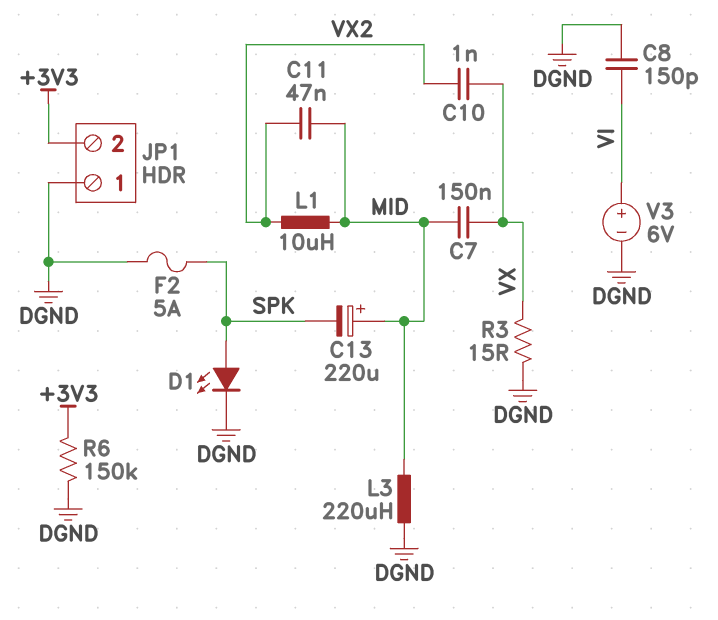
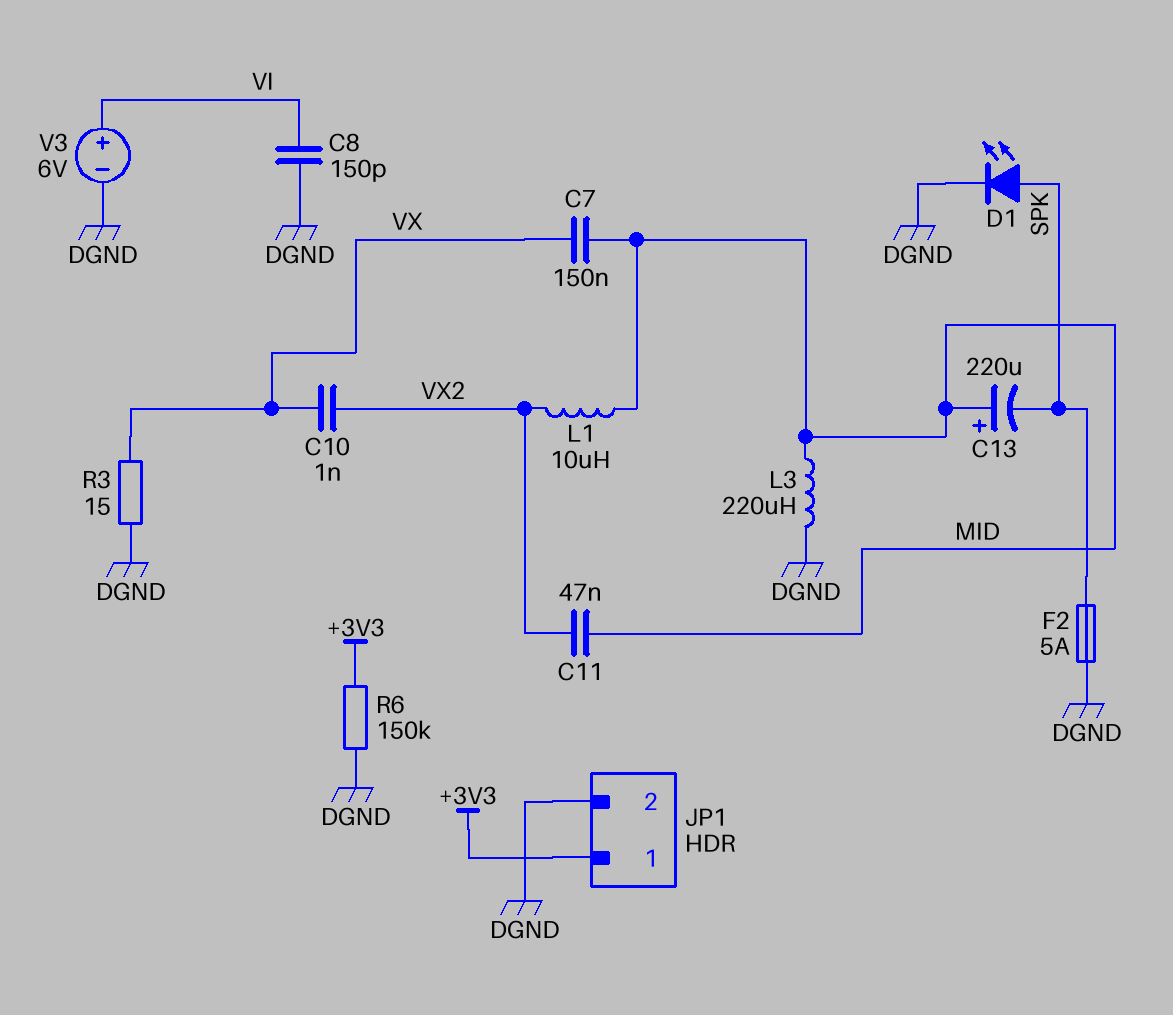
JP1 pin 1: DGND -> +3V3
JP1 pin 2: +3V3 -> DGND

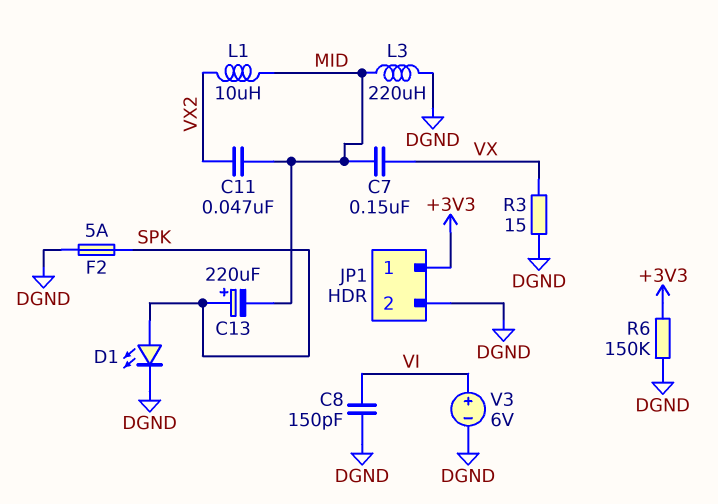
C10: 1nF (VX, VX2) -> none
C13: 220uF (plus MID, minus SPK) -> 220uF (plus SPK, minus MID)

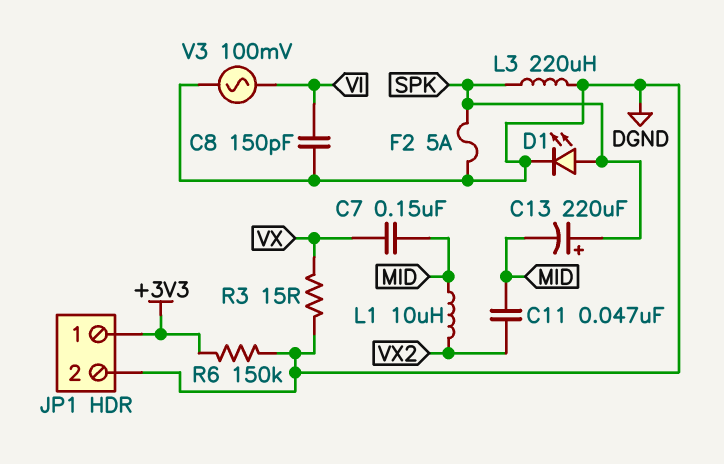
L3: 220uH (DGND, MID) -> 220uH (DGND, SPK)
V3: 6V (plus VI, minus DGND) -> AC 100mV (DGND, VI)

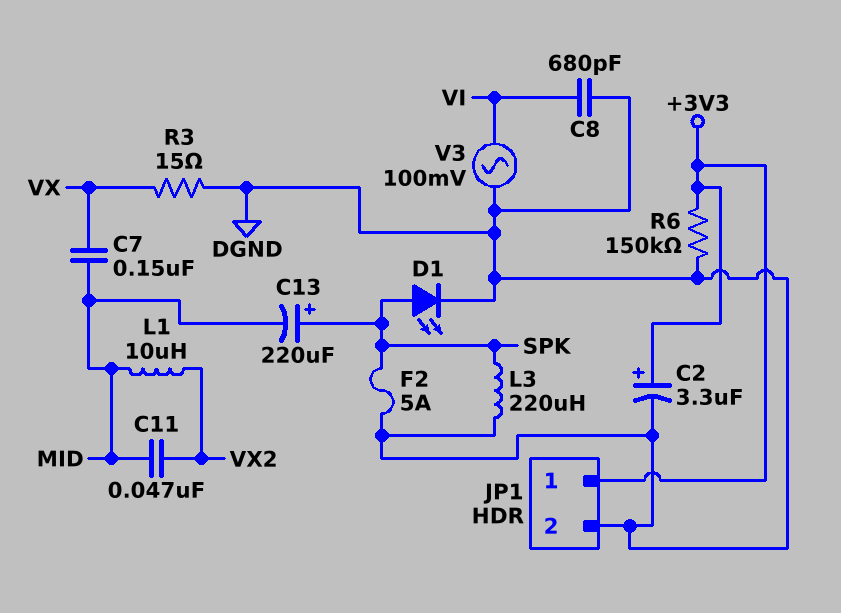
C2: none -> 3.3uF (plus +3V3, minus DGND)
C8: 150pF (DGND, VI) -> 680pF (DGND, VI)

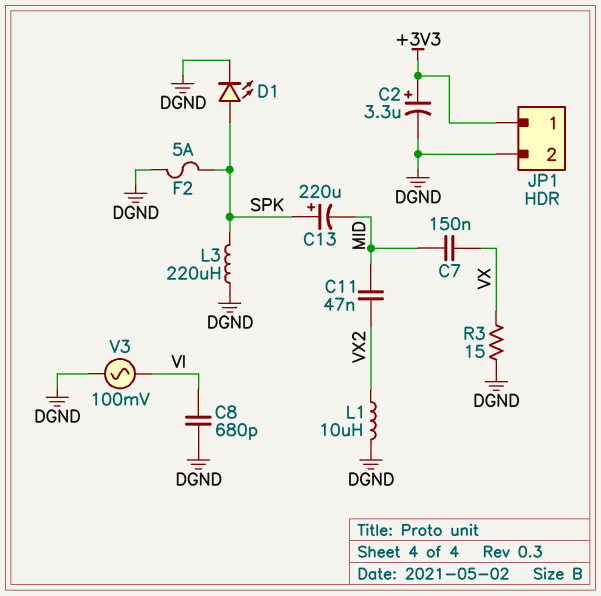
L1: 10uH (MID, VX2) -> 10uH (DGND, VX2)
R6: 150k (+3V3, DGND) -> none

